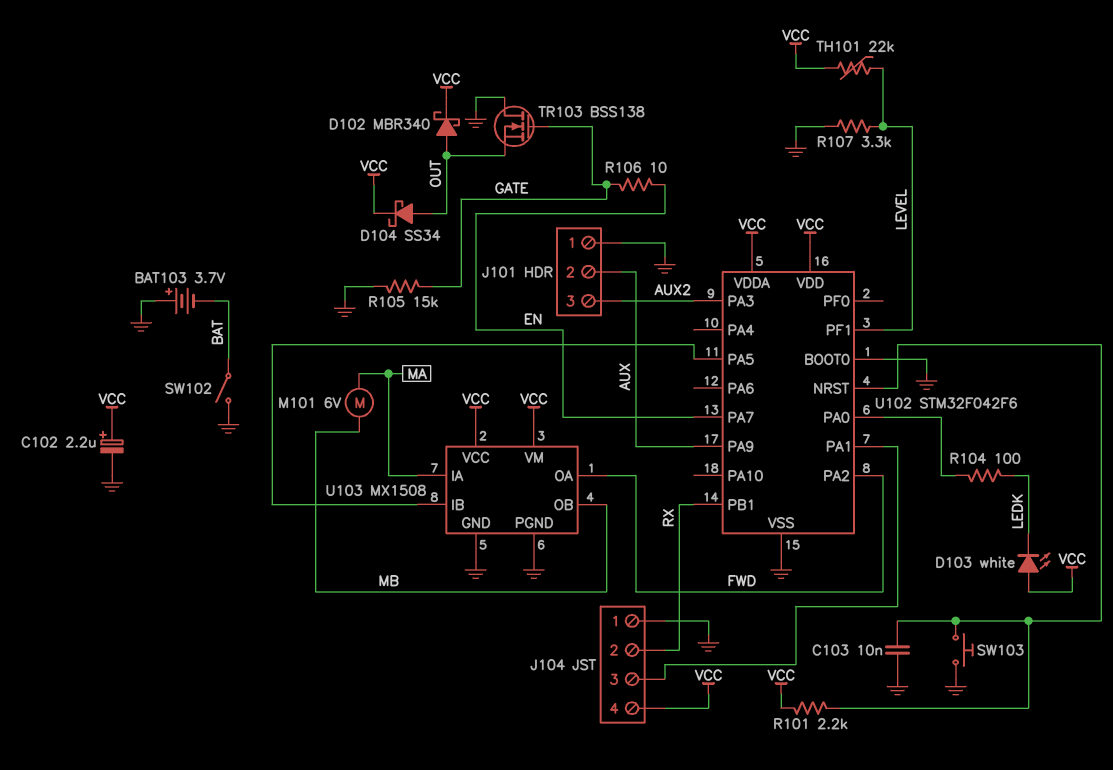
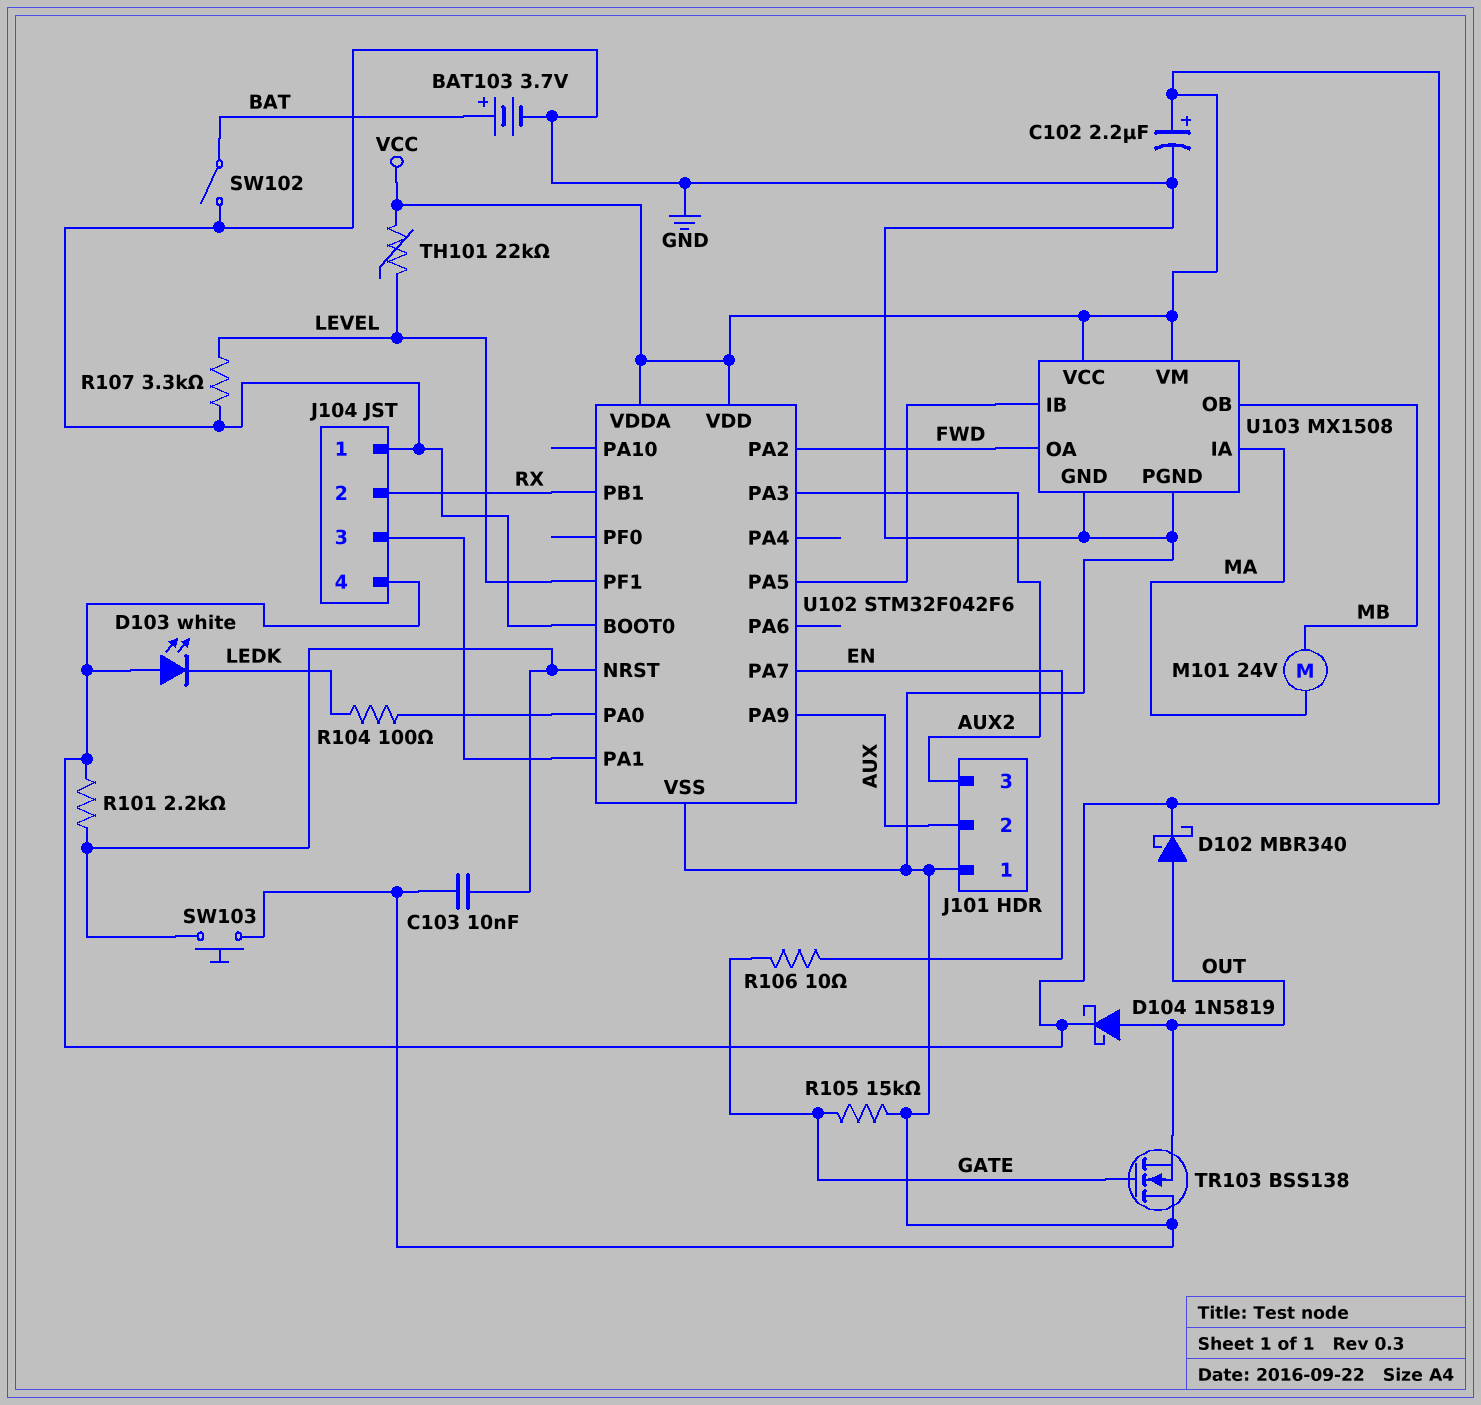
BAT103: 3.7V (plus GND, minus BAT) -> 3.7V (plus BAT, minus GND)
D104: schottky SS34 (A OUT, K VCC) -> schottky 1N5819 (A OUT, K VCC)
M101: motor 6V (MA, MB) -> motor 24V (MA, MB)

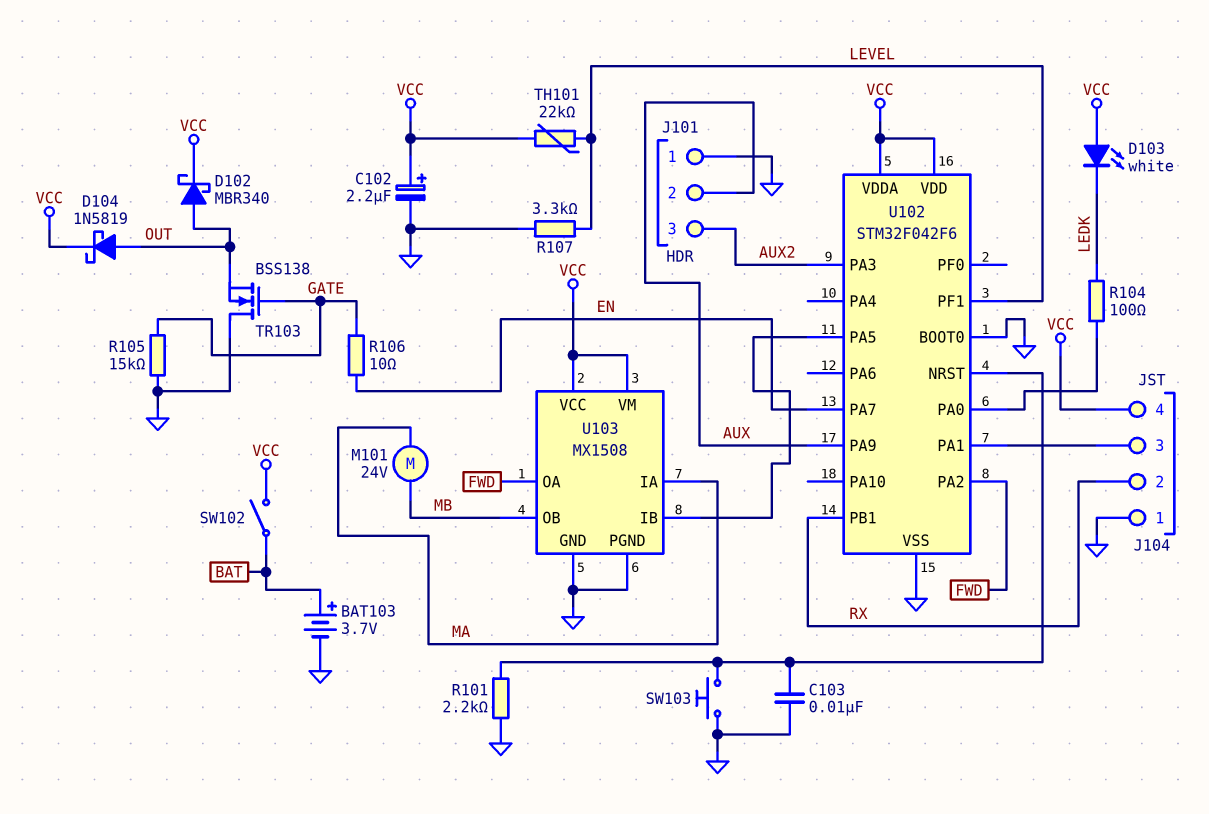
R101: 2.2k (U102/NRST, VCC) -> 2.2k (GND, U102/NRST)
SW102: switch (BAT, GND) -> switch (BAT, VCC)

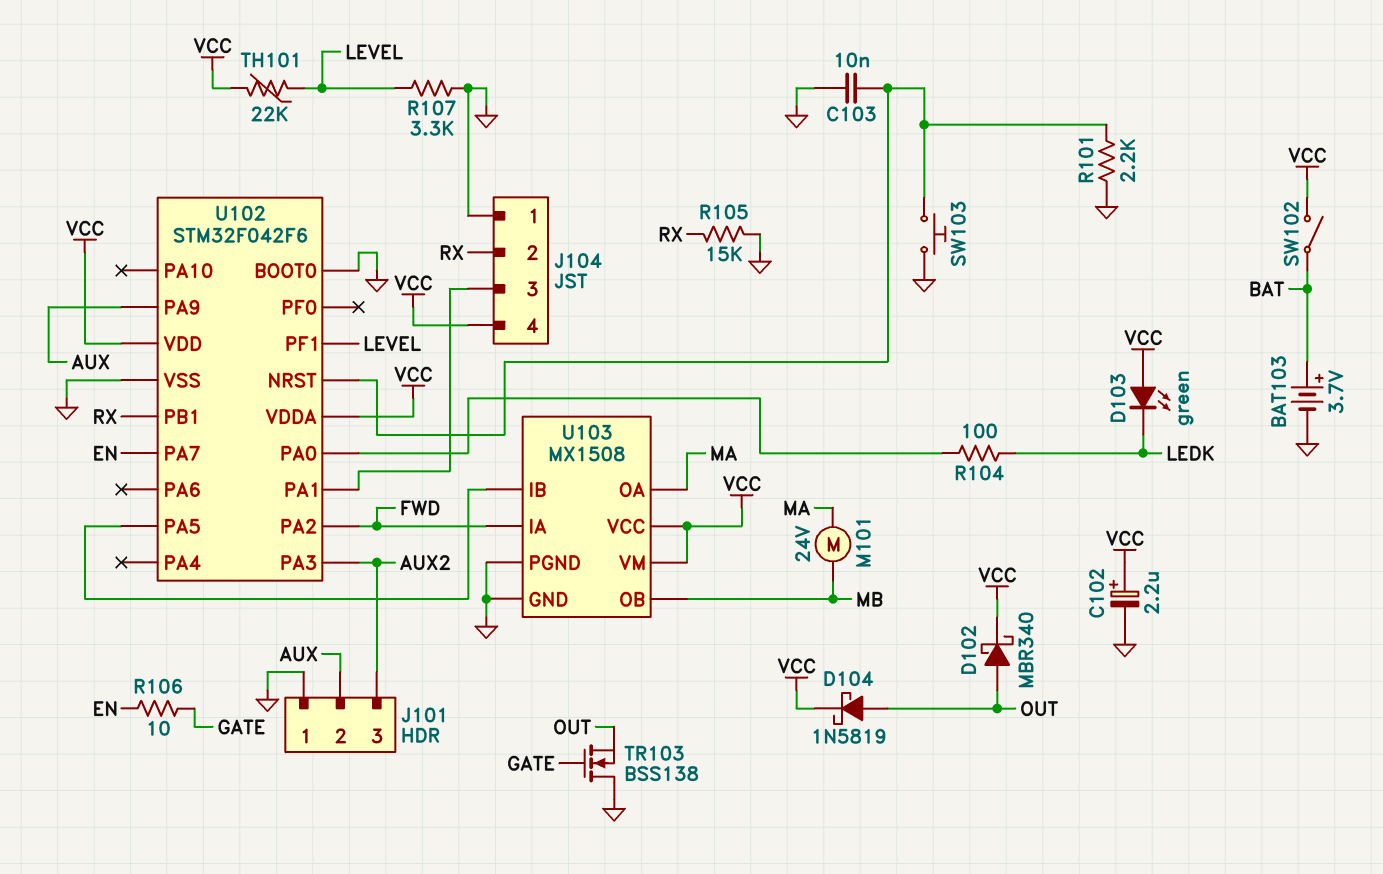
D103: LED white (A VCC, K LEDK) -> LED green (A VCC, K LEDK)
R105: 15k (GATE, GND) -> 15k (GND, RX)
U103 pin IA: MA -> FWD
U103 pin OA: FWD -> MA

